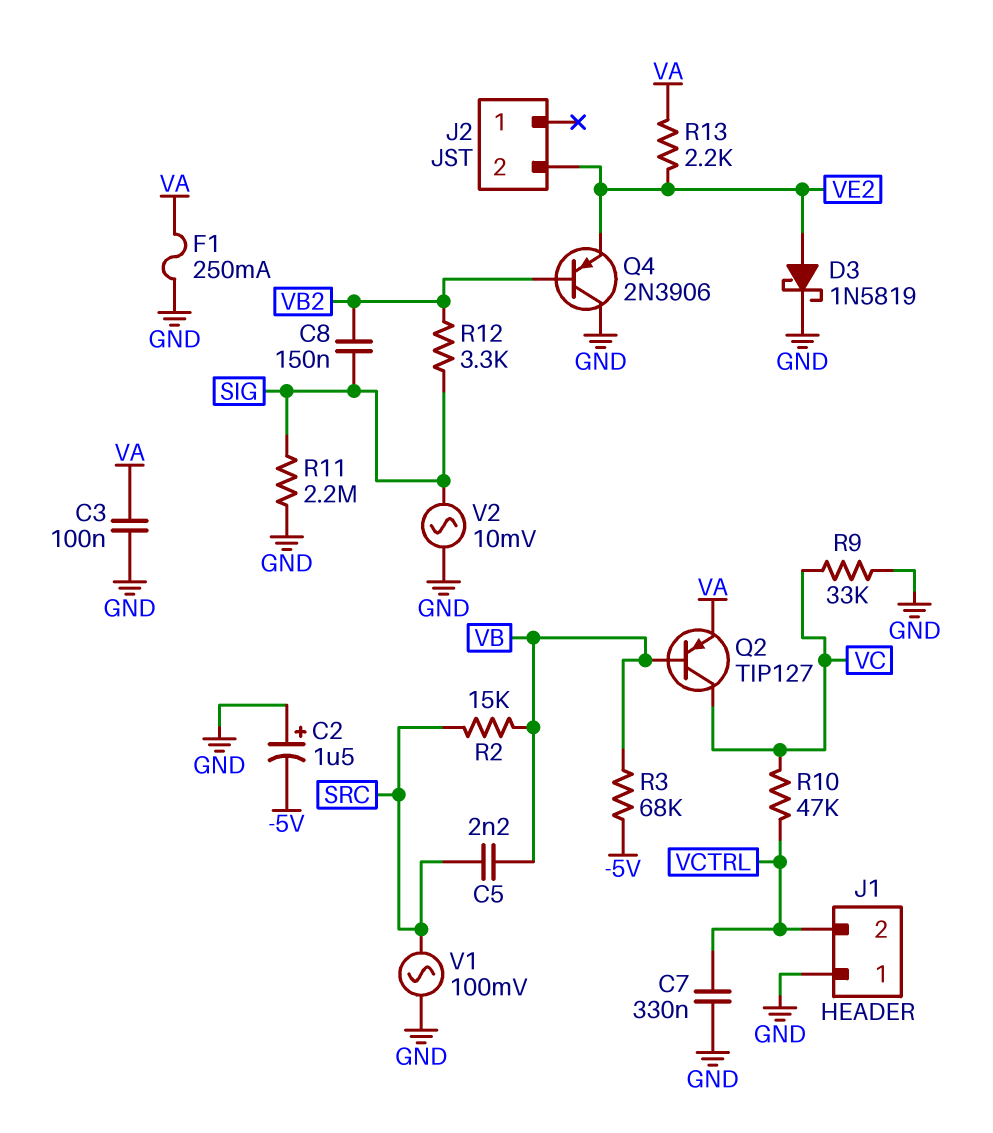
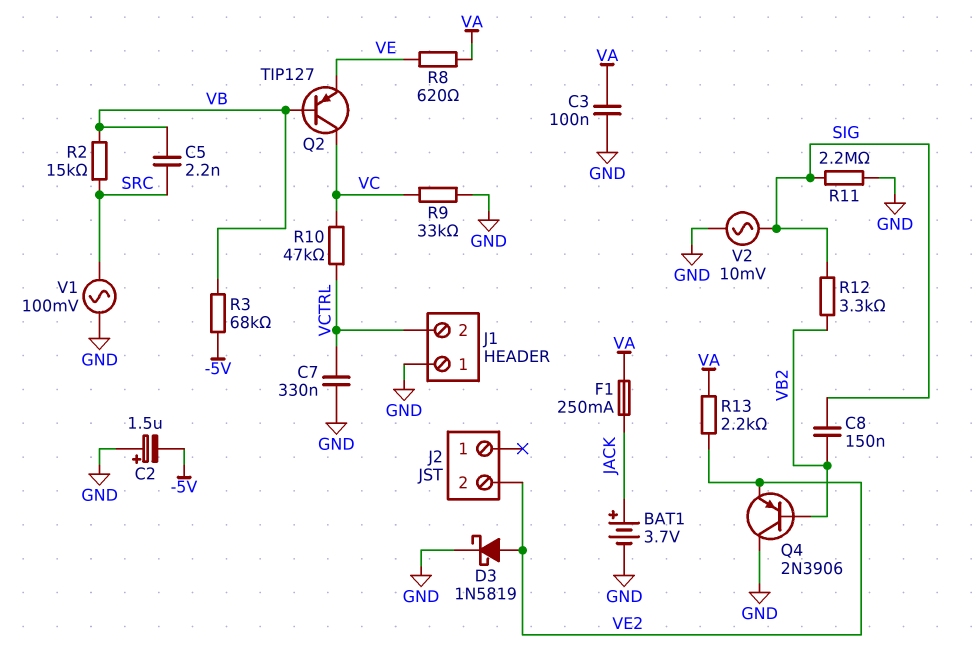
BAT1: none -> 3.7V (plus JACK, minus GND)
F1: 250mA (GND, VA) -> 250mA (JACK, VA)
Q2: PNP TIP127 (B VB, C VC, E VA) -> PNP TIP127 (B VB, C VC, E VE)
R8: none -> 620 (VA, VE)

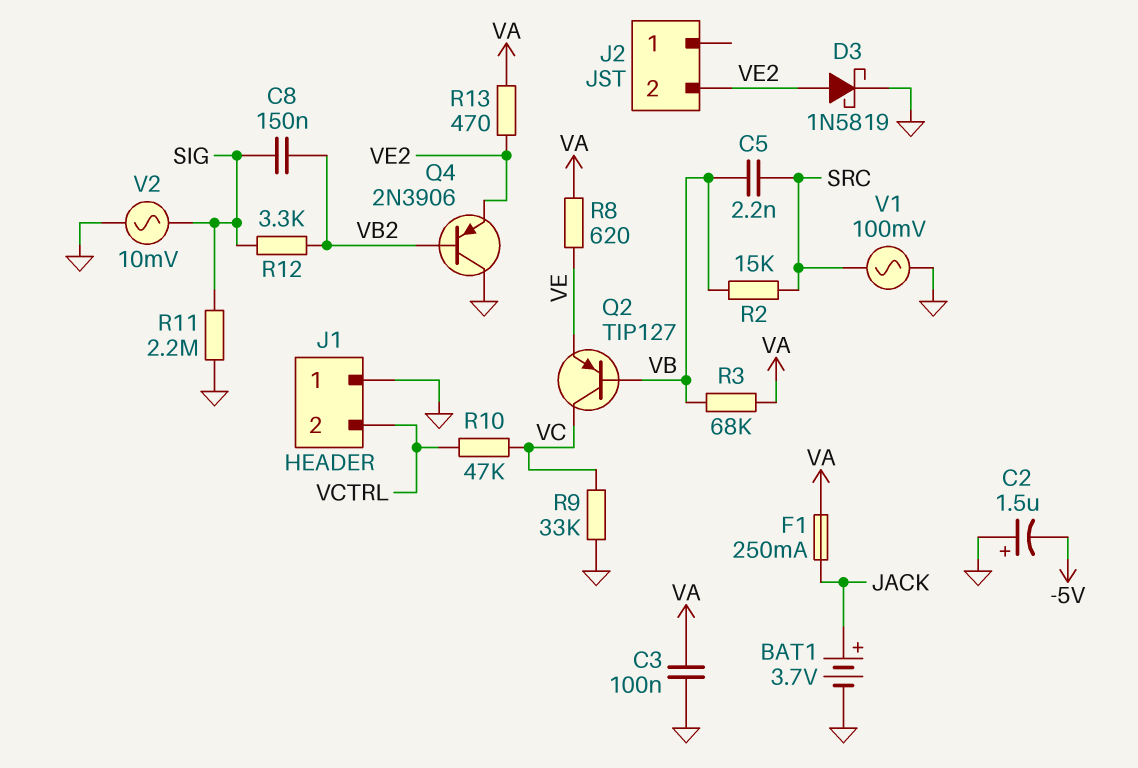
C7: 330nF (GND, VCTRL) -> none
R3: 68k (-5V, VB) -> 68k (VA, VB)
R13: 2.2k (VA, VE2) -> 470 (VA, VE2)

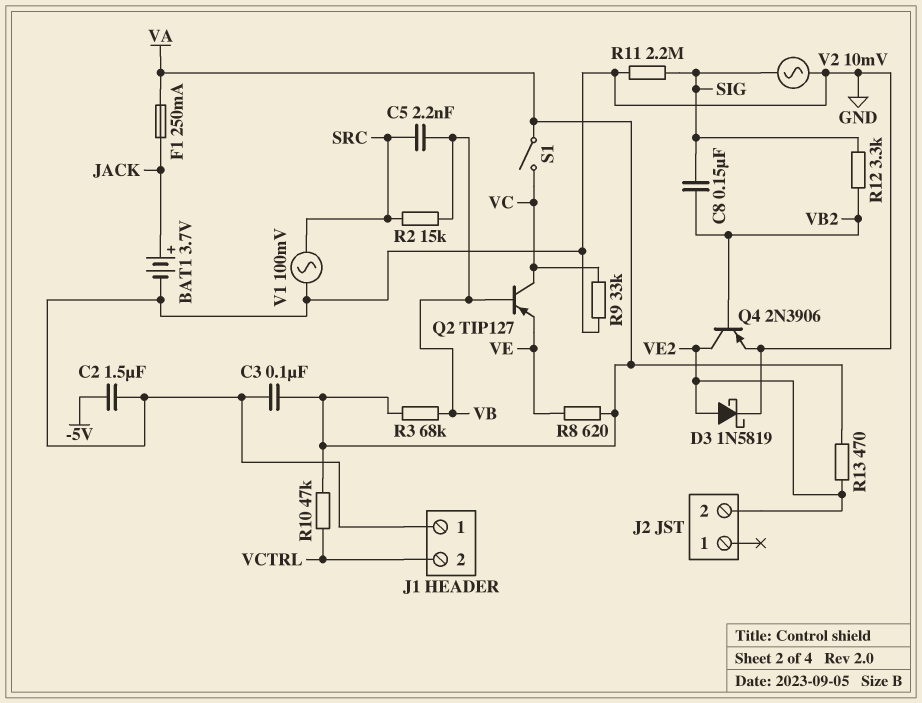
C2: 1.5uF (plus GND, minus -5V) -> 1.5uF (-5V, GND)
Q4: PNP 2N3906 (B VB2, C GND, E VE2) -> PNP 2N3906 (B VB2, C VE2, E GND)
R10: 47k (VC, VCTRL) -> 47k (VA, VCTRL)
S1: none -> switch (VA, VC)

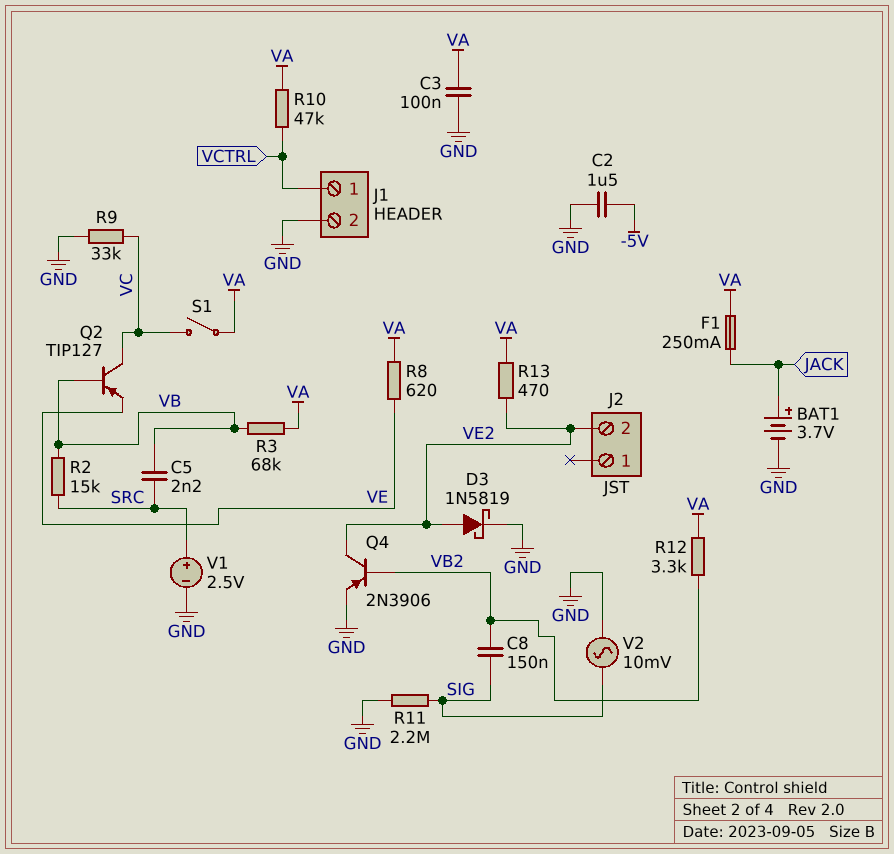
J1 pin 1: GND -> VCTRL
J1 pin 2: VCTRL -> GND
R12: 3.3k (SIG, VB2) -> 3.3k (VA, VB2)
V1: AC 100mV (GND, SRC) -> 2.5V (plus SRC, minus GND)

